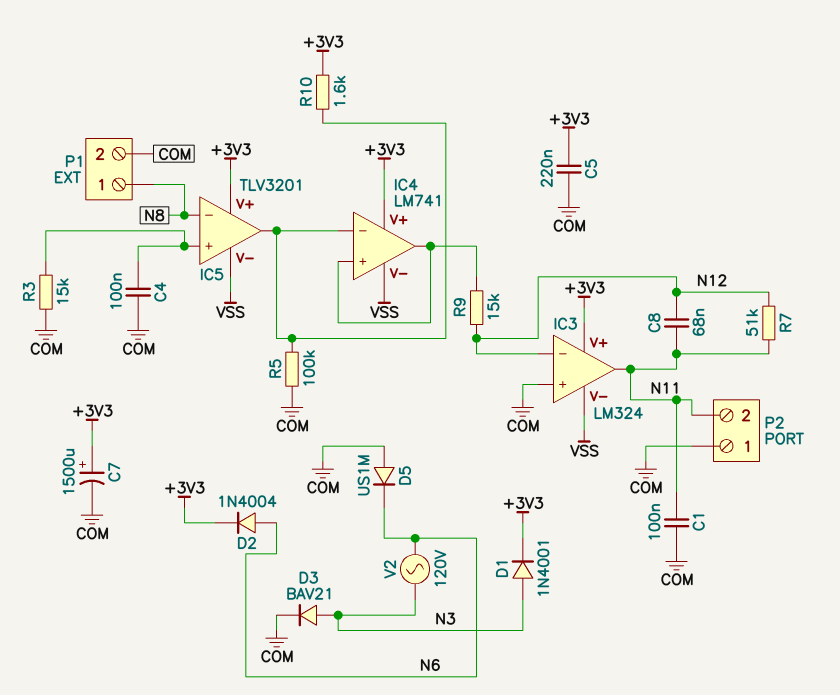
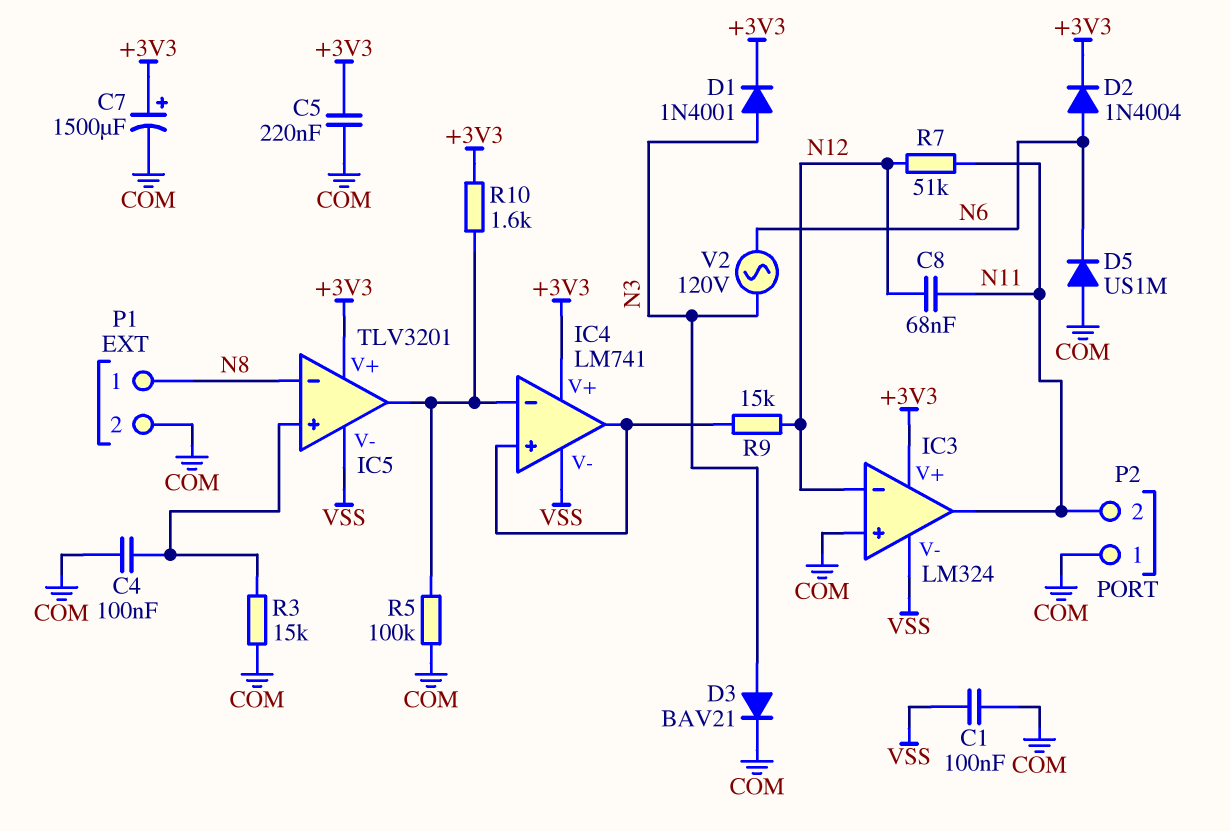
C1: 100nF (COM, N11) -> 100nF (COM, VSS)

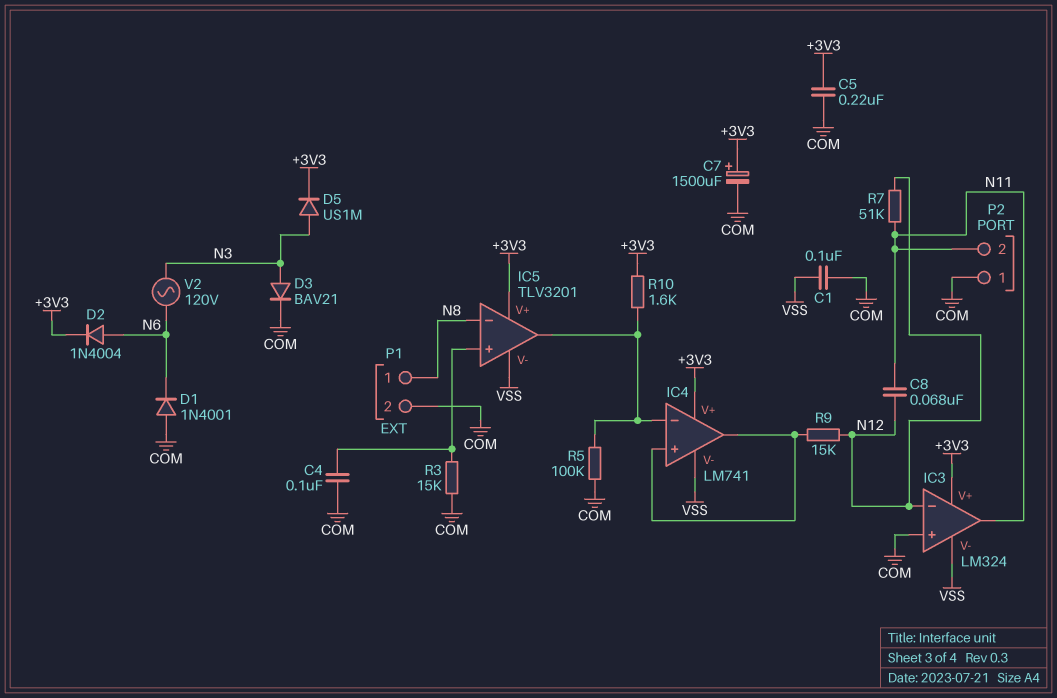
D1: diode 1N4001 (A N3, K +3V3) -> diode 1N4001 (A COM, K N6)
D5: diode US1M (A COM, K N6) -> diode US1M (A N3, K +3V3)

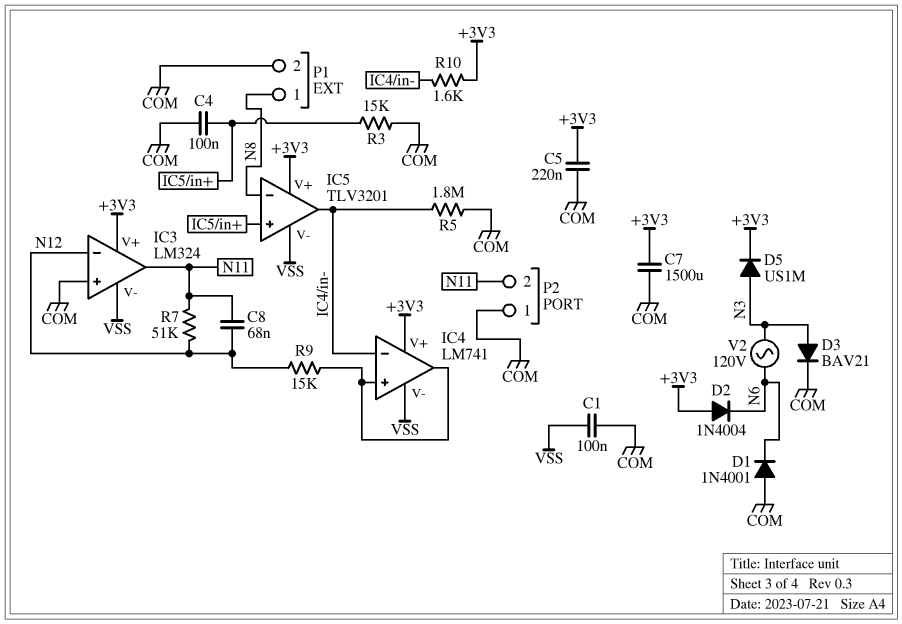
C7: 1500uF (plus +3V3, minus COM) -> 1500uF (+3V3, COM)
D2: diode 1N4004 (A N6, K +3V3) -> diode 1N4004 (A +3V3, K N6)
R5: 100k (COM, IC4/in-) -> 1.8M (COM, IC4/in-)

